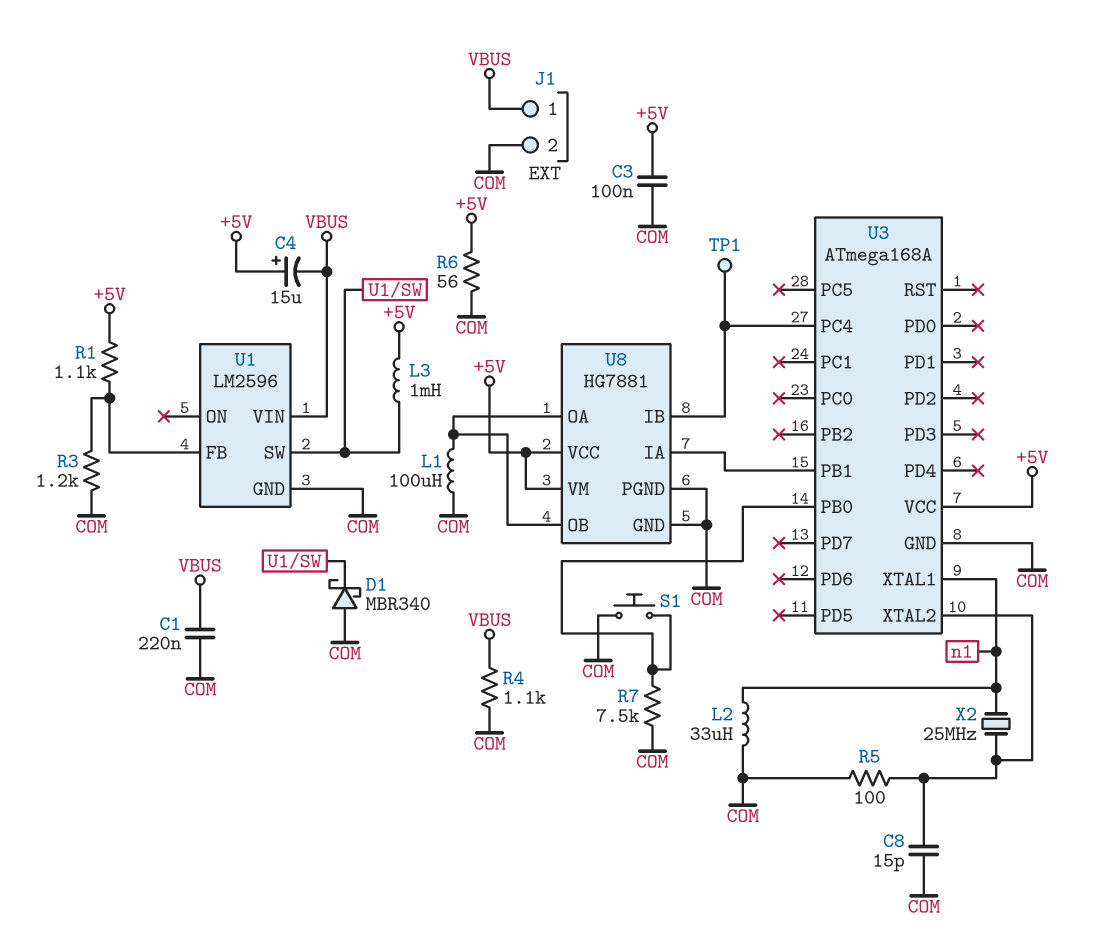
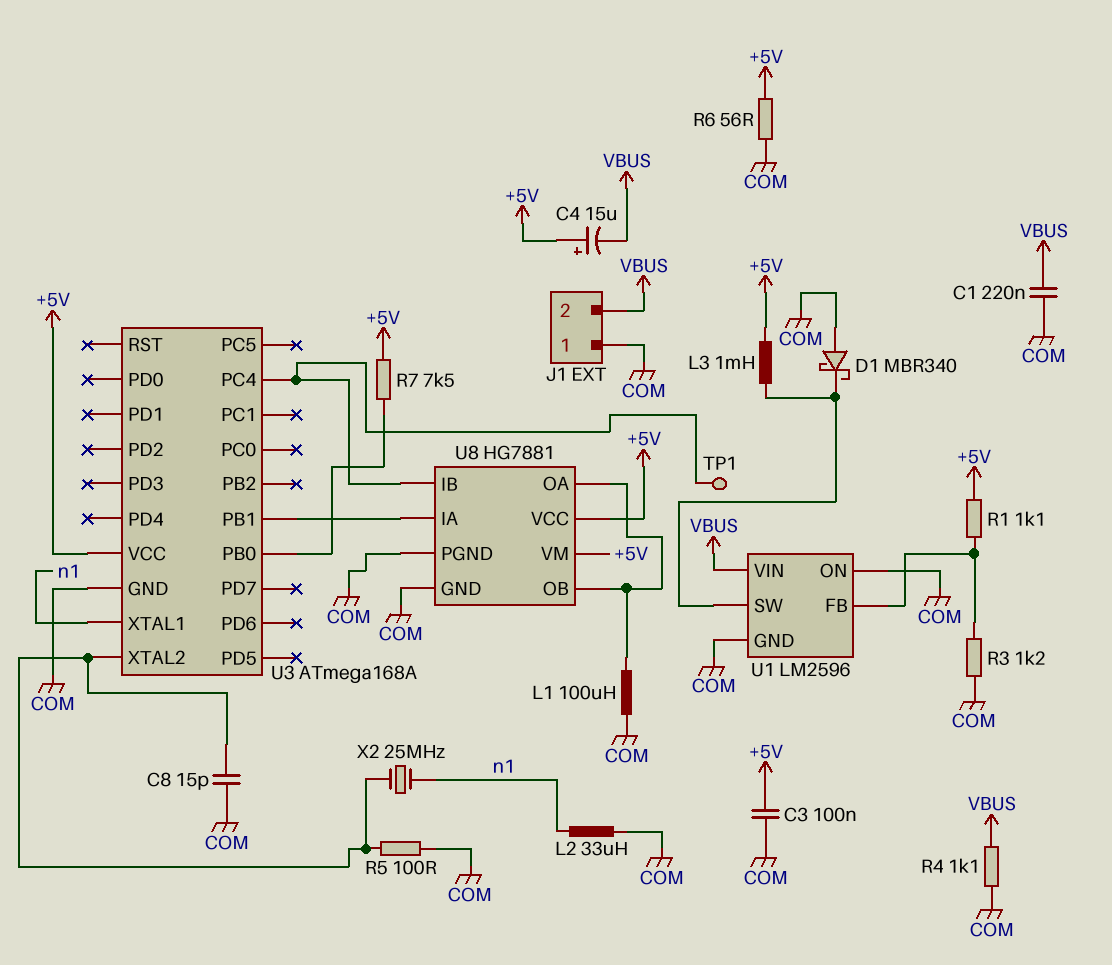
J1 pin 1: VBUS -> COM
J1 pin 2: COM -> VBUS
R7: 7.5k (COM, U3/PB0) -> 7.5k (+5V, U3/PB0)
S1: button (COM, U3/PB0) -> none
U1 pin ON: none -> COM

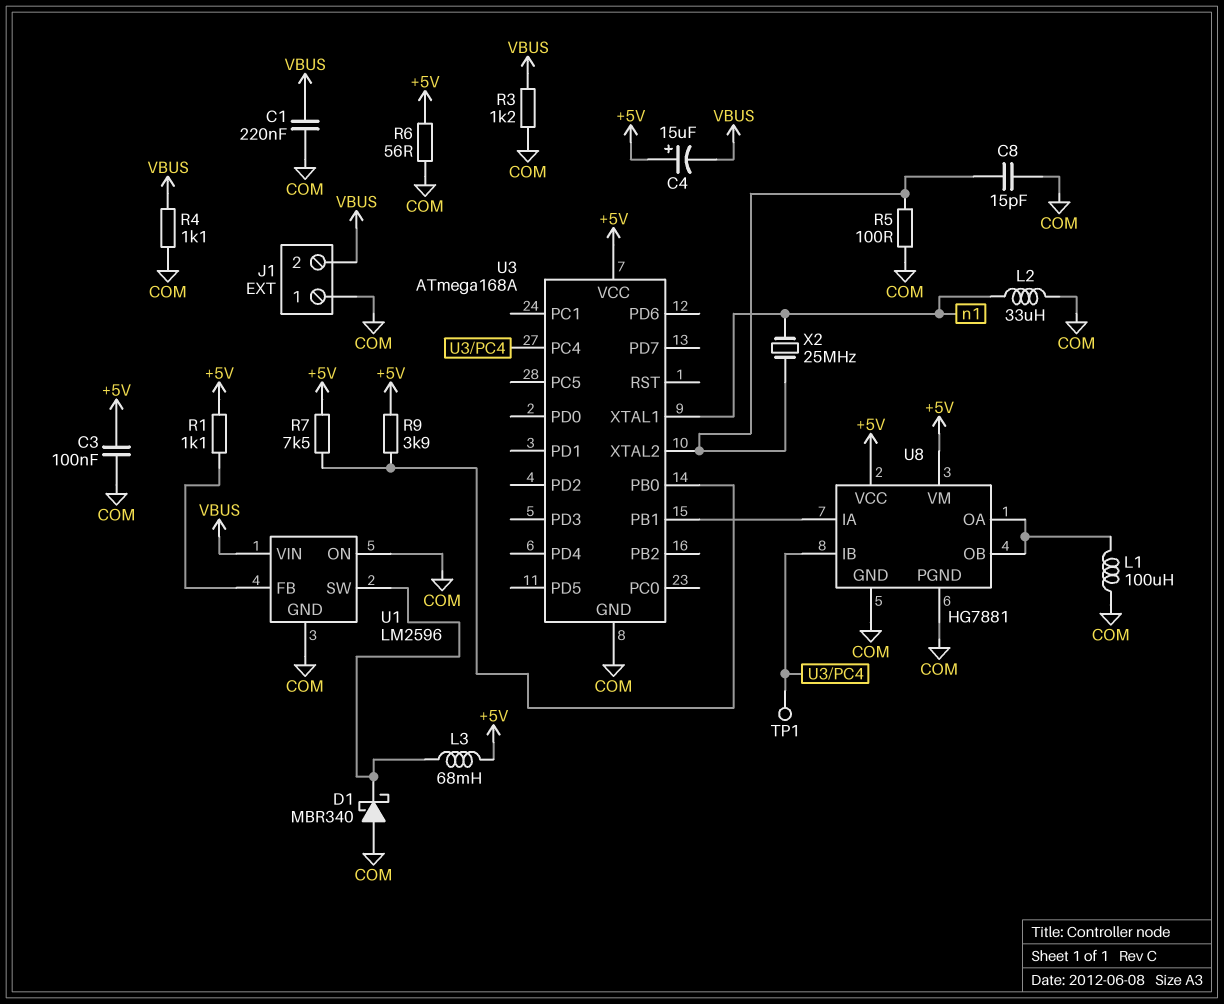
L3: 1mH (+5V, U1/SW) -> 68mH (+5V, U1/SW)
R3: 1.2k (COM, U1/FB) -> 1.2k (COM, VBUS)
R9: none -> 3.9k (+5V, U3/PB0)

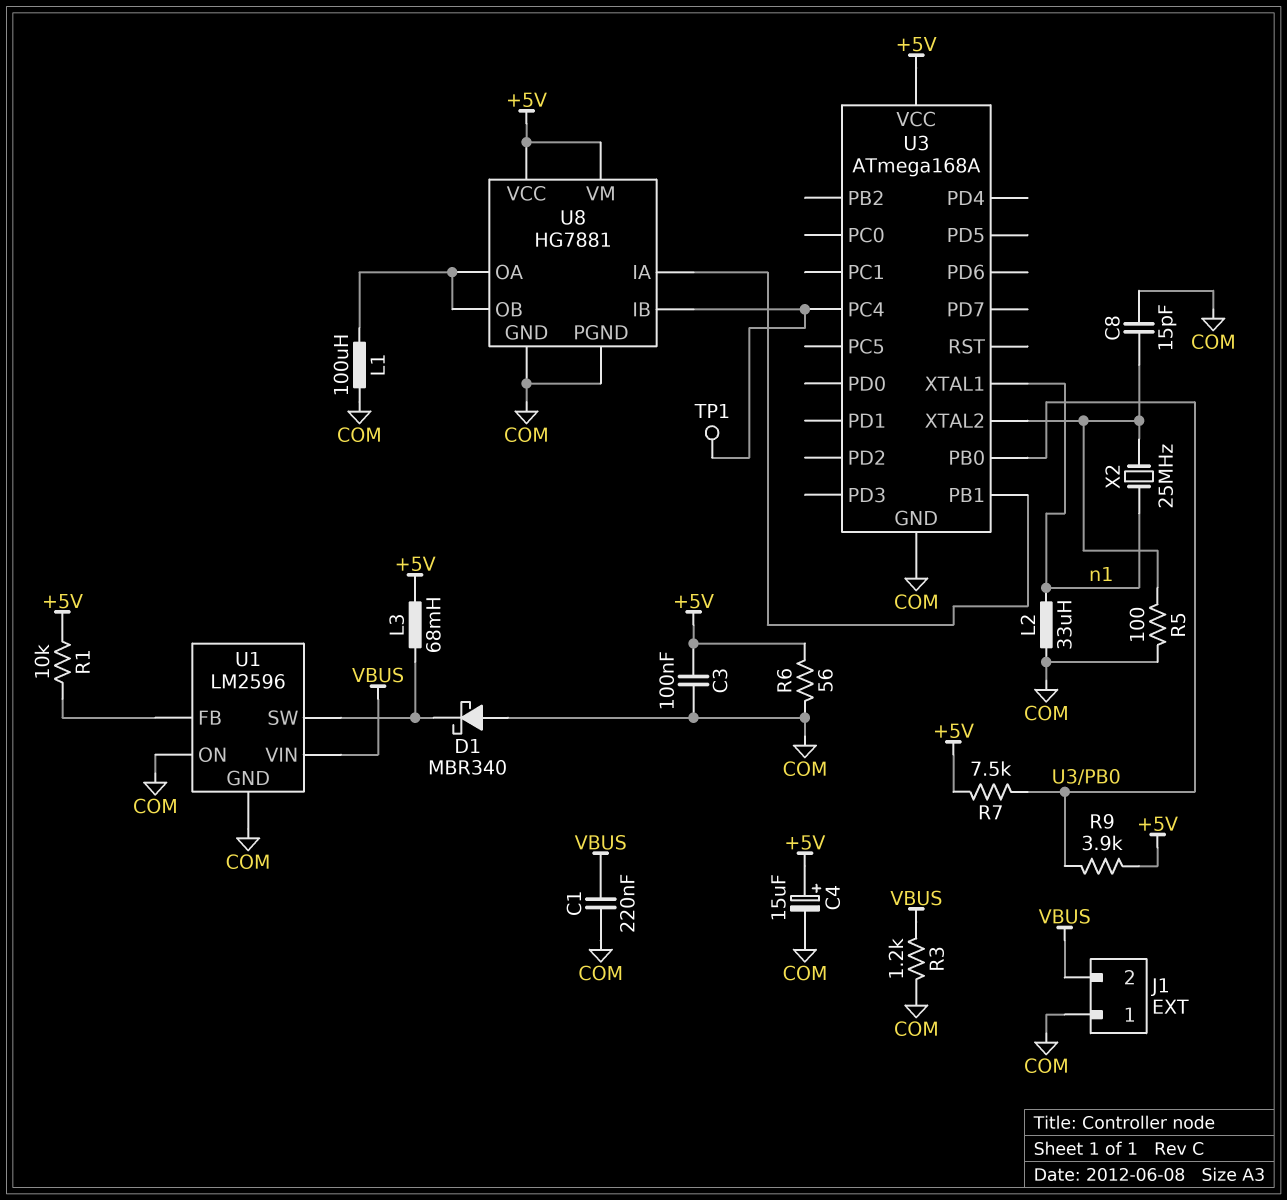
C4: 15uF (plus +5V, minus VBUS) -> 15uF (plus +5V, minus COM)
R1: 1.1k (+5V, U1/FB) -> 10k (+5V, U1/FB)
R4: 1.1k (COM, VBUS) -> none

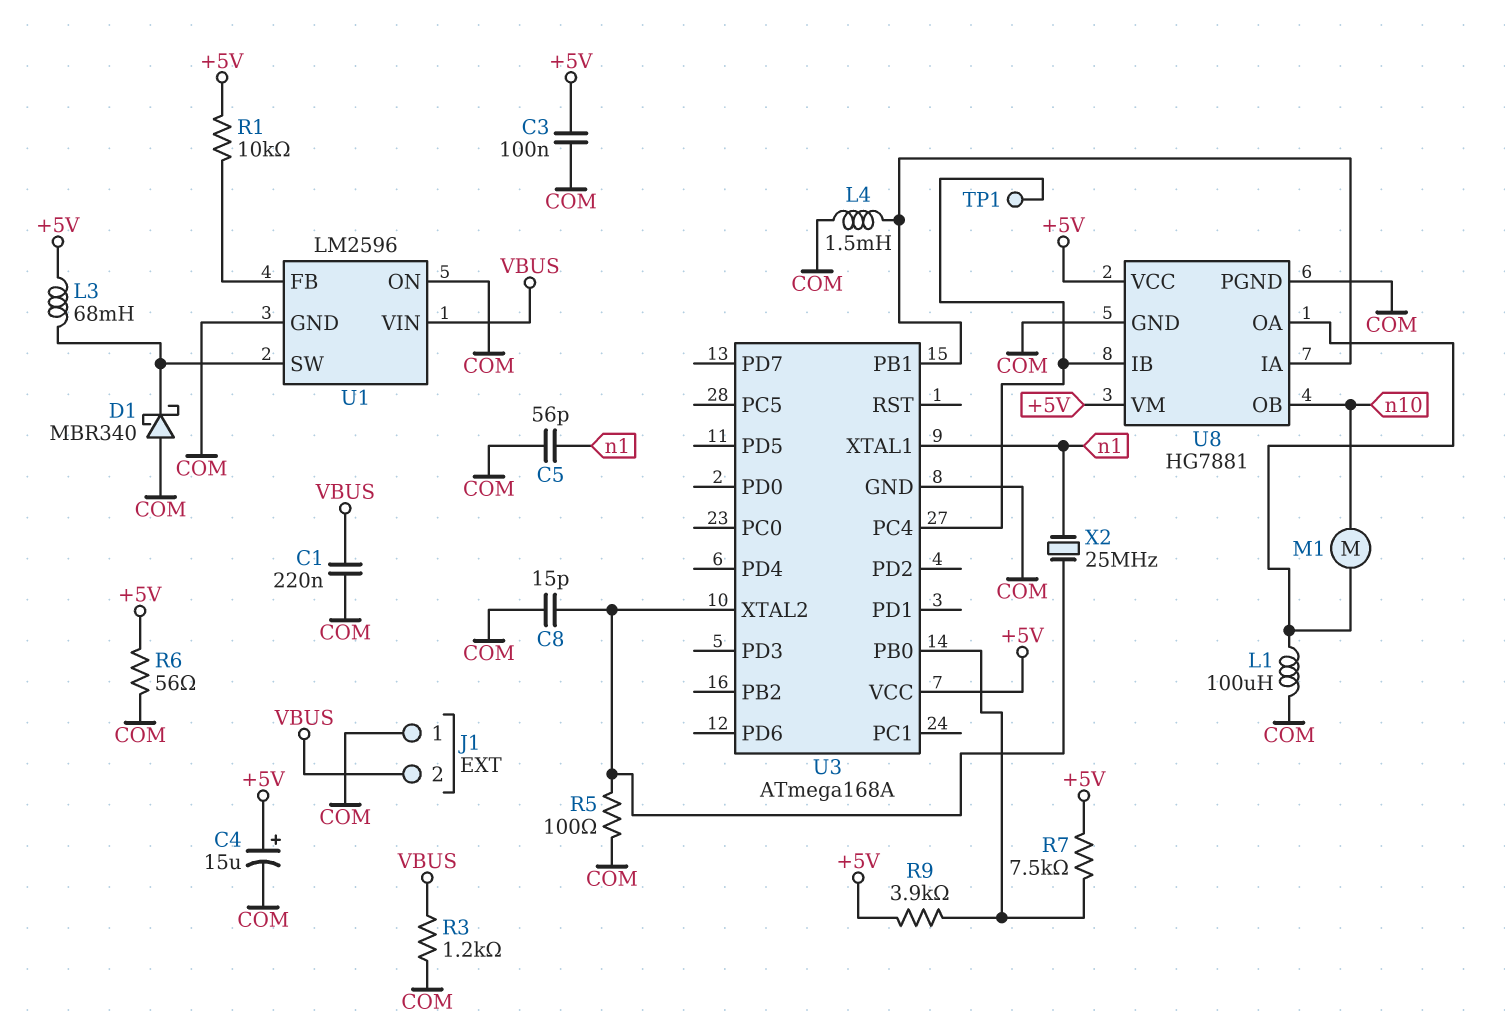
C5: none -> 56pF (COM, n1)
L2: 33uH (COM, n1) -> none
L4: none -> 1.5mH (COM, U3/PB1)
M1: none -> motor (U8/OA, n10)
U8 pin OB: U8/OA -> n10

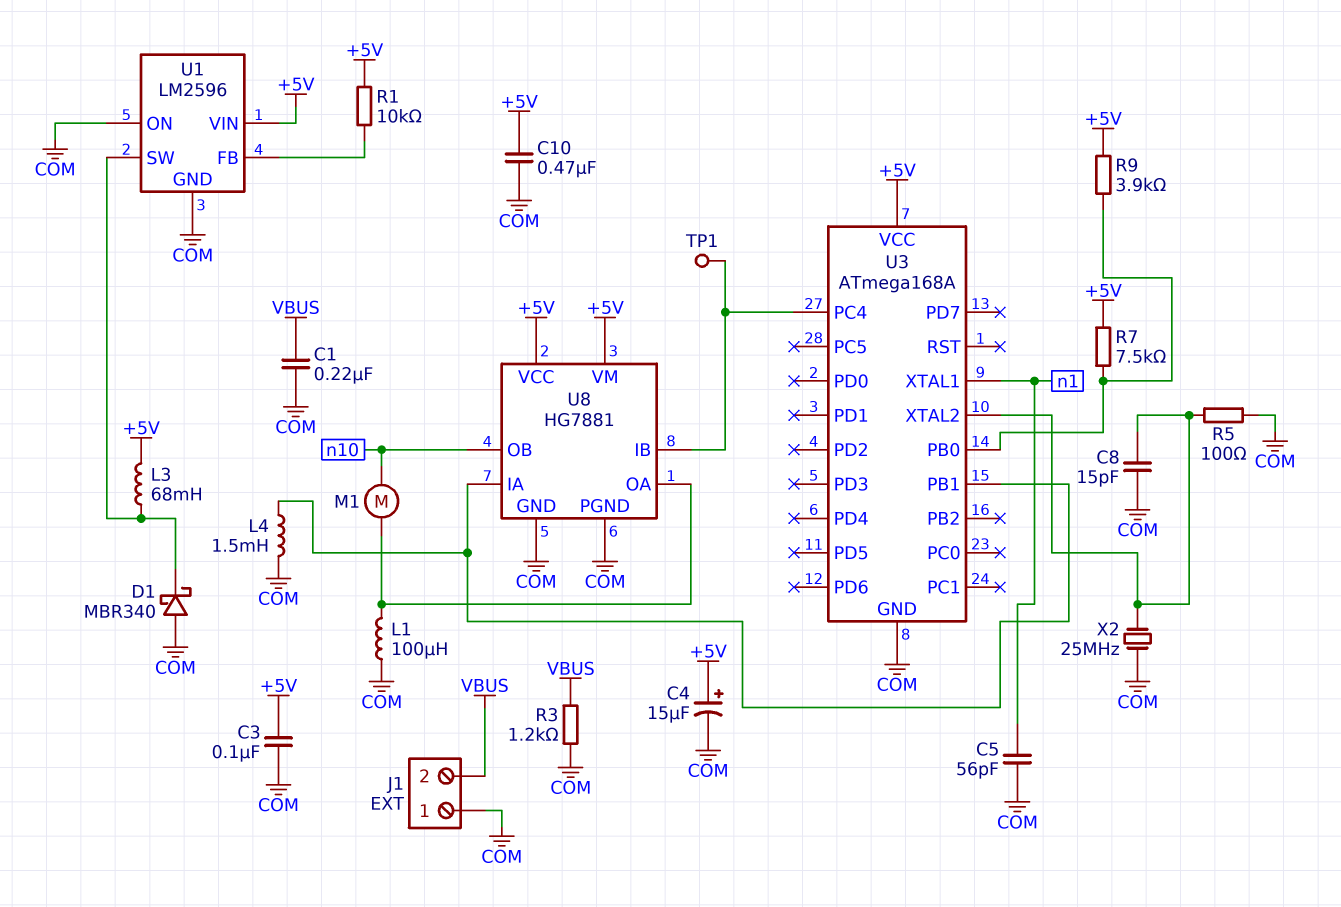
C10: none -> 470nF (+5V, COM)
R6: 56 (+5V, COM) -> none
U1 pin VIN: VBUS -> +5V
X2: 25MHz (U3/XTAL2, n1) -> 25MHz (COM, U3/XTAL2)

